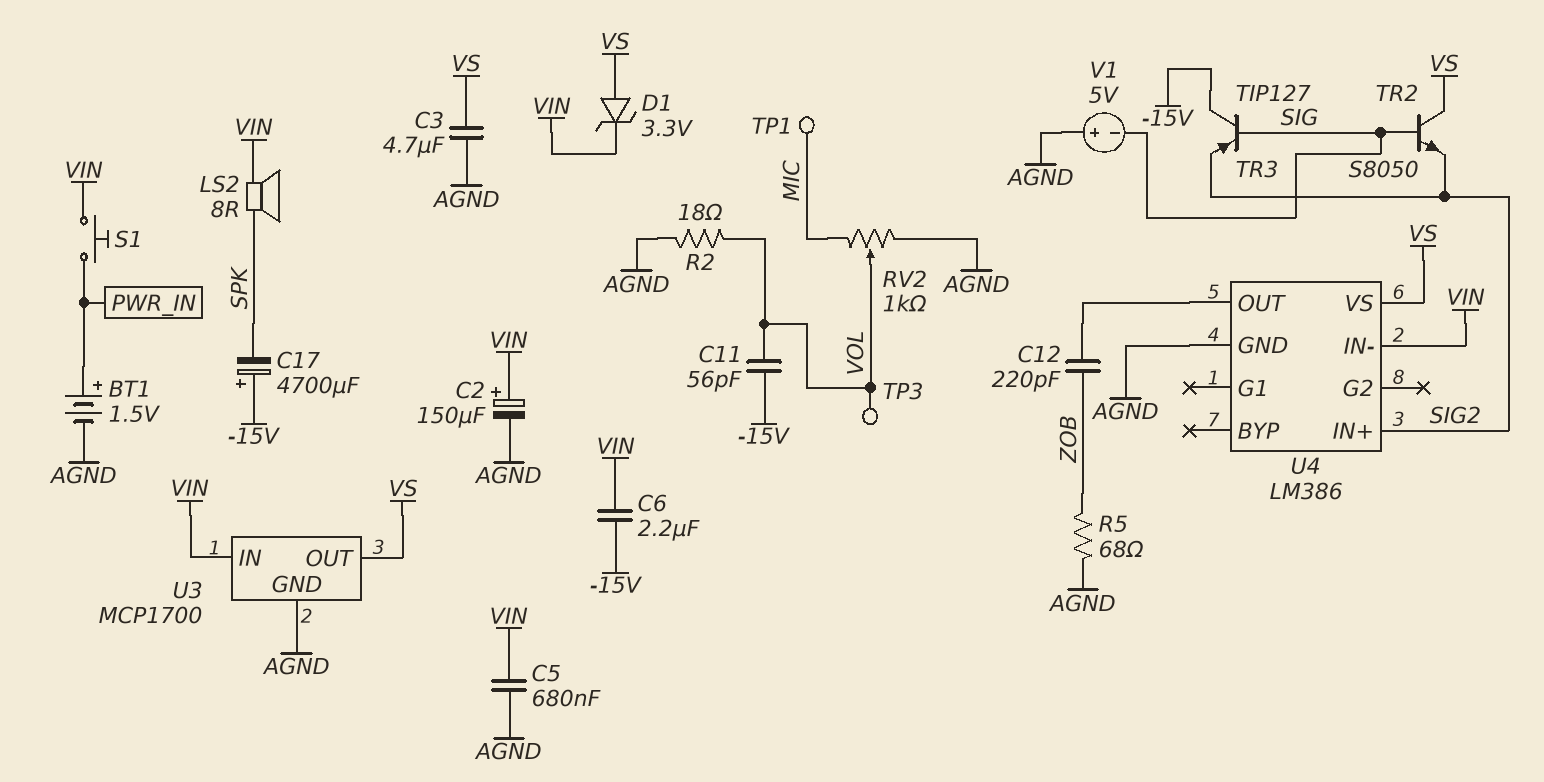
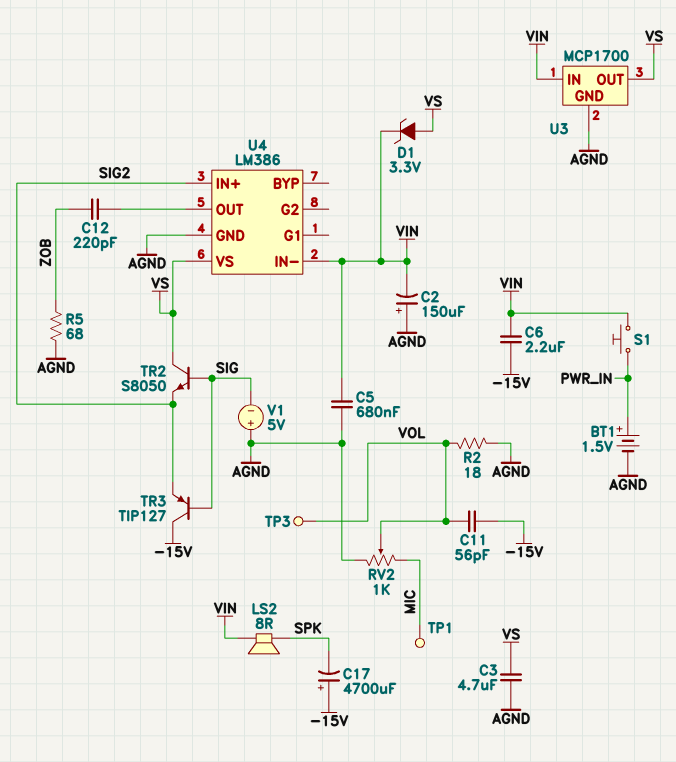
C2: 150uF (plus VIN, minus AGND) -> 150uF (plus AGND, minus VIN)

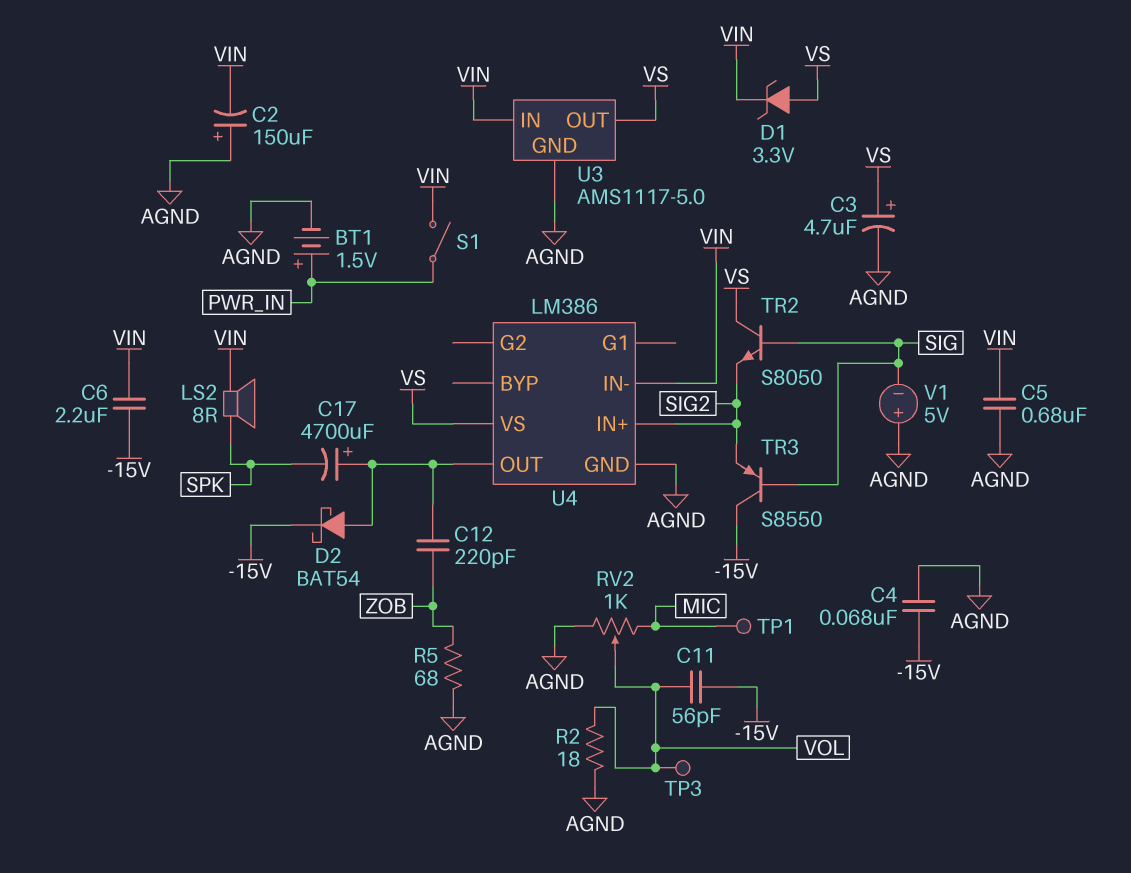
C3: 4.7uF (AGND, VS) -> 4.7uF (plus VS, minus AGND)
C4: none -> 68nF (-15V, AGND)
C17: 4700uF (plus -15V, minus SPK) -> 4700uF (plus U4/OUT, minus SPK)
D2: none -> schottky BAT54 (A U4/OUT, K -15V)
S1: button (PWR_IN, VIN) -> switch (PWR_IN, VIN)
TR3: PNP TIP127 (B SIG, C -15V, E SIG2) -> PNP S8550 (B SIG, C -15V, E SIG2)
U3: MCP1700 -> AMS1117-5.0

